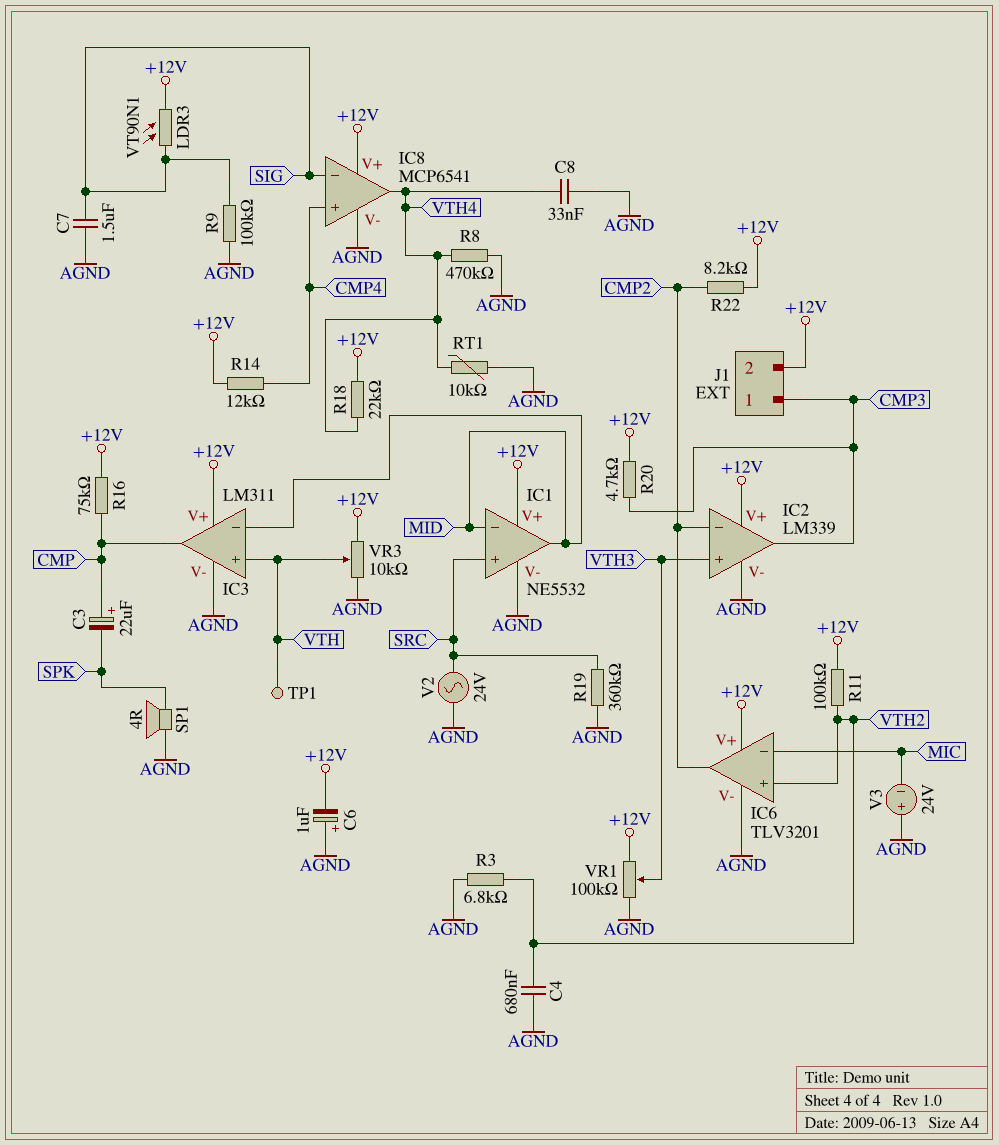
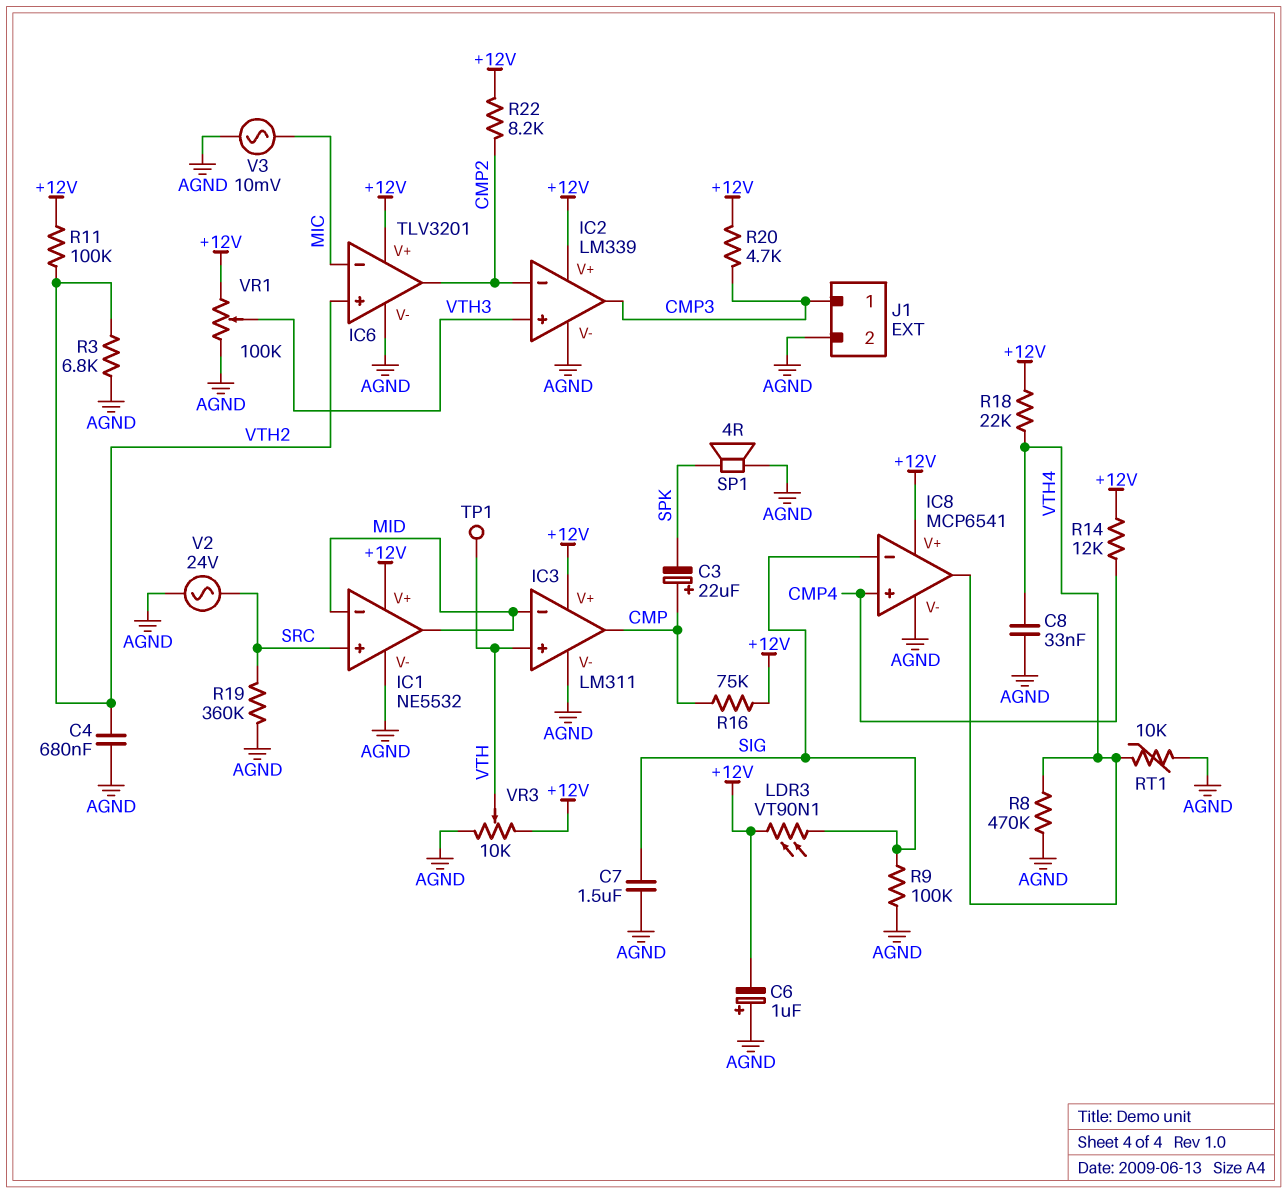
J1 pin 2: +12V -> AGND
V3: 24V (plus AGND, minus MIC) -> AC 10mV (AGND, MIC)

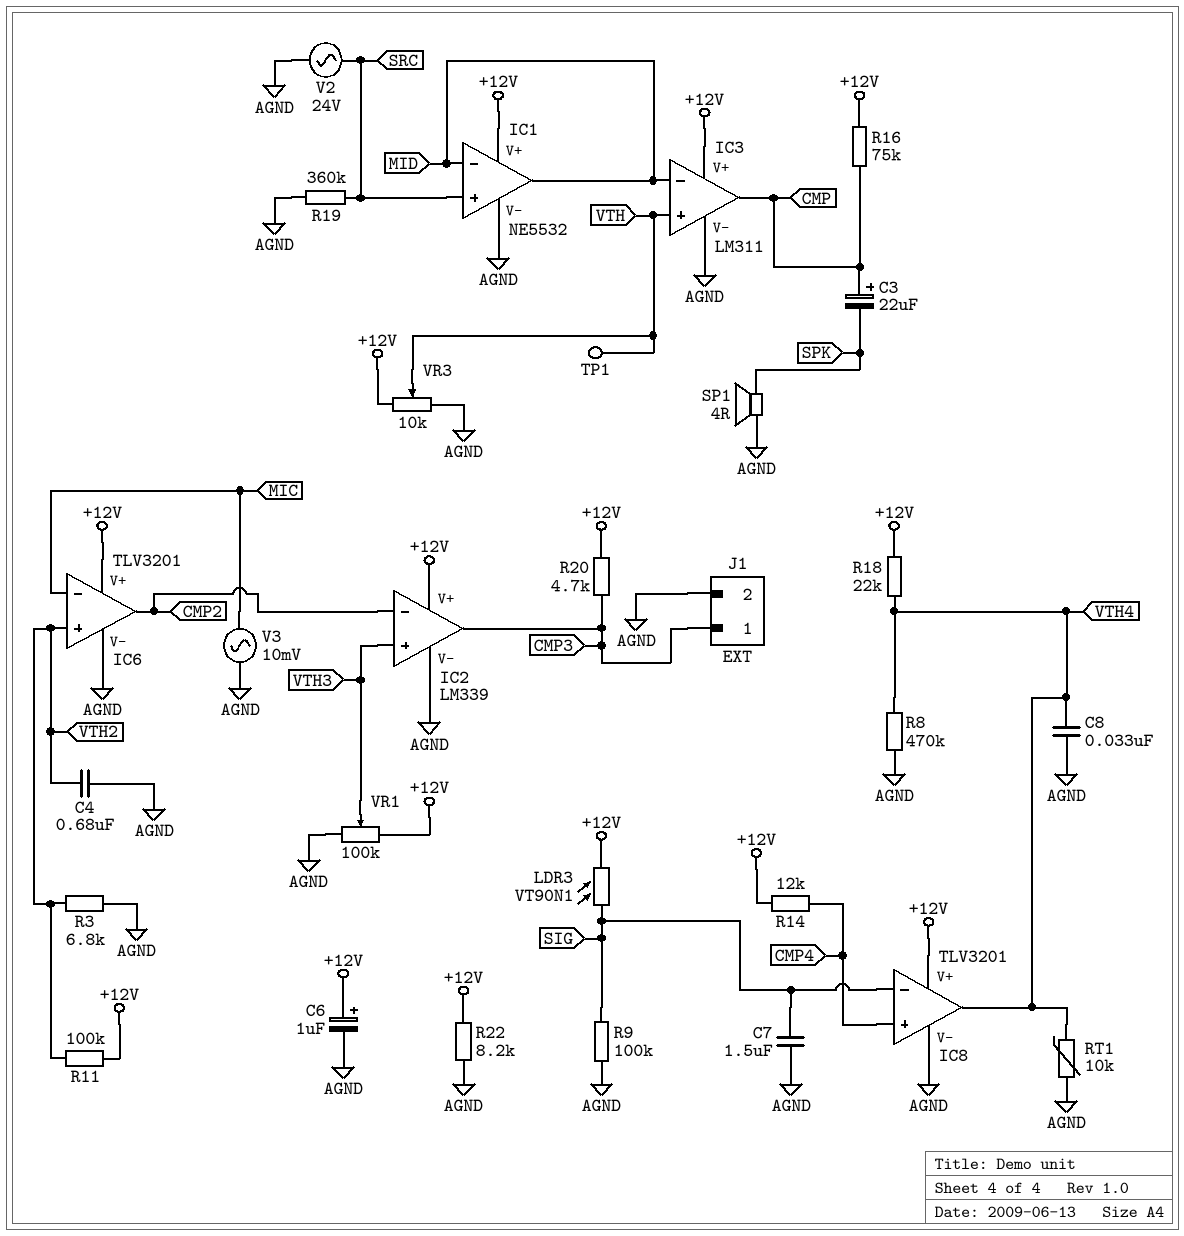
C6: 1uF (plus AGND, minus +12V) -> 1uF (plus +12V, minus AGND)
IC8: MCP6541 -> TLV3201
R22: 8.2k (+12V, CMP2) -> 8.2k (+12V, AGND)

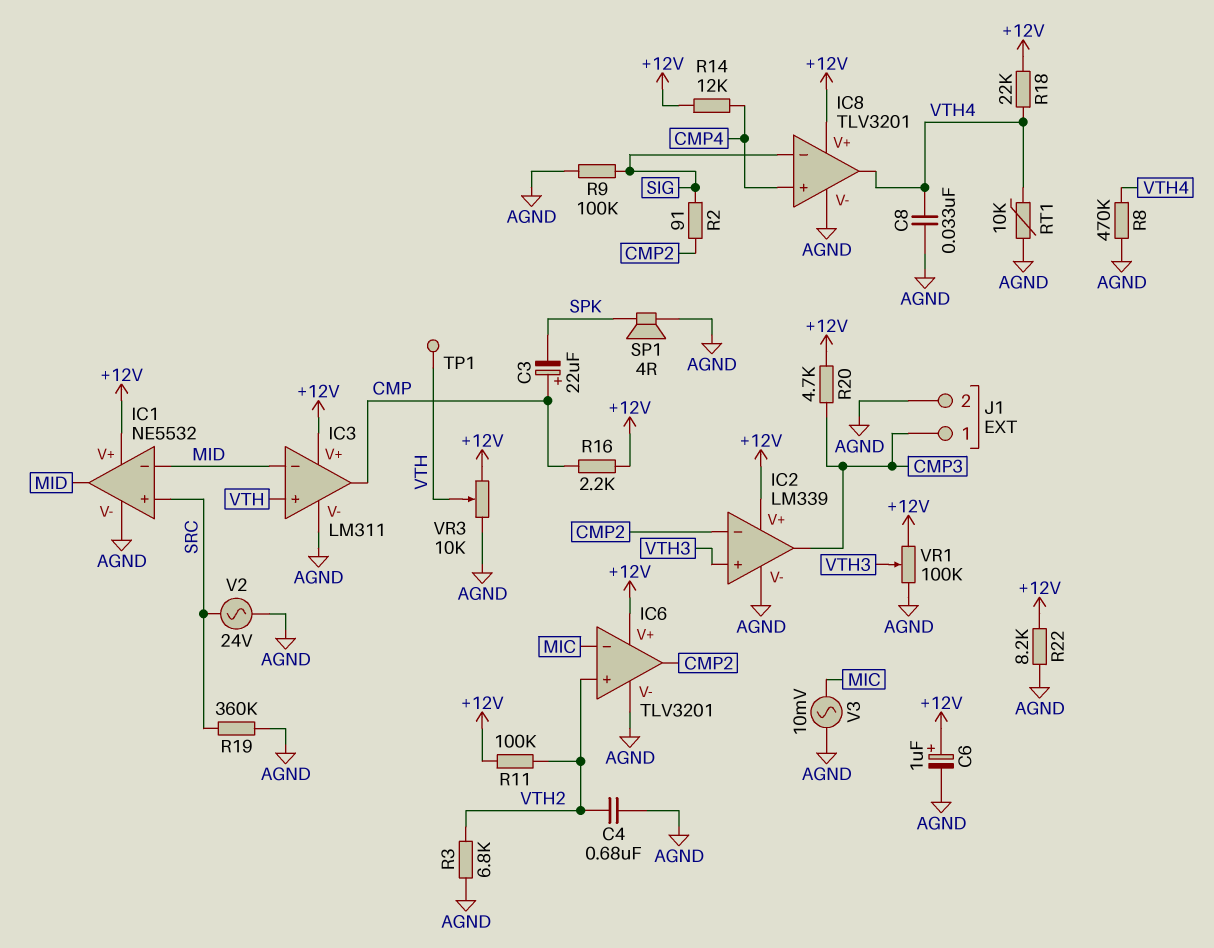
C7: 1.5uF (AGND, SIG) -> none
LDR3: VT90N1 (+12V, SIG) -> none
R2: none -> 91 (CMP2, SIG)
R16: 75k (+12V, CMP) -> 2.2k (+12V, CMP)

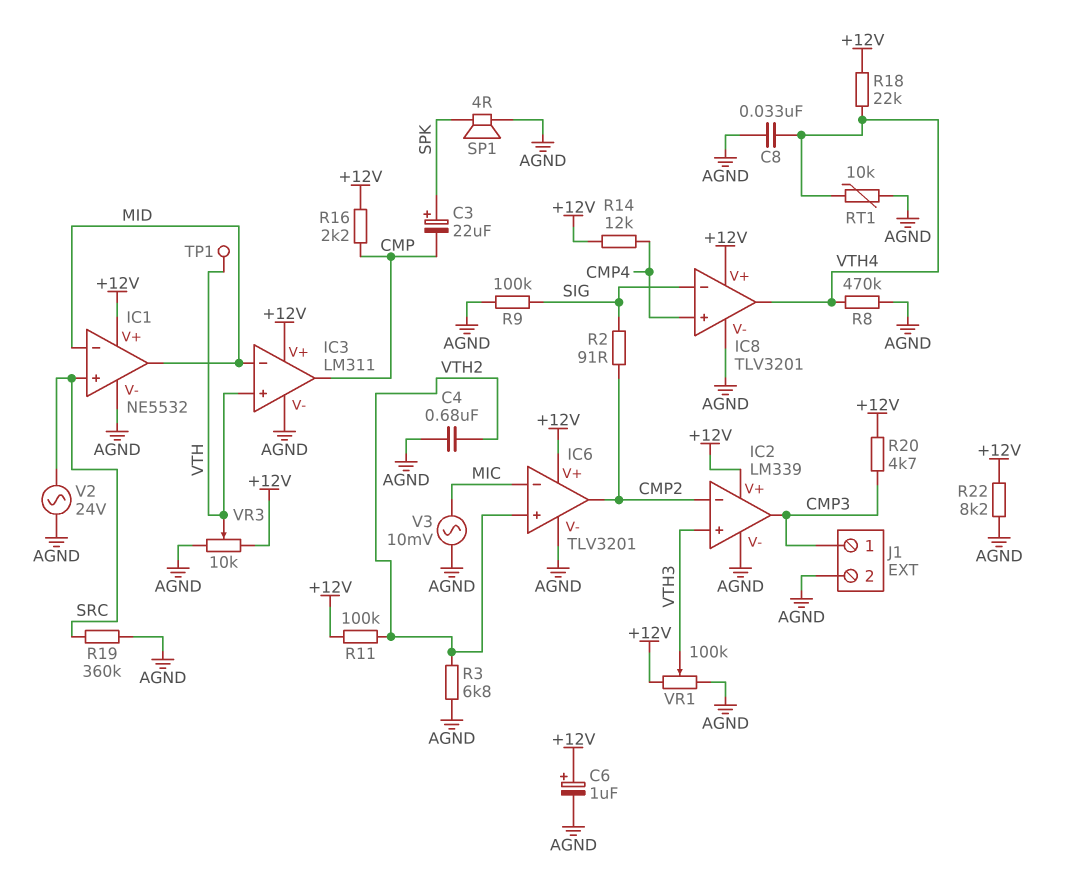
C3: 22uF (plus CMP, minus SPK) -> 22uF (plus SPK, minus CMP)

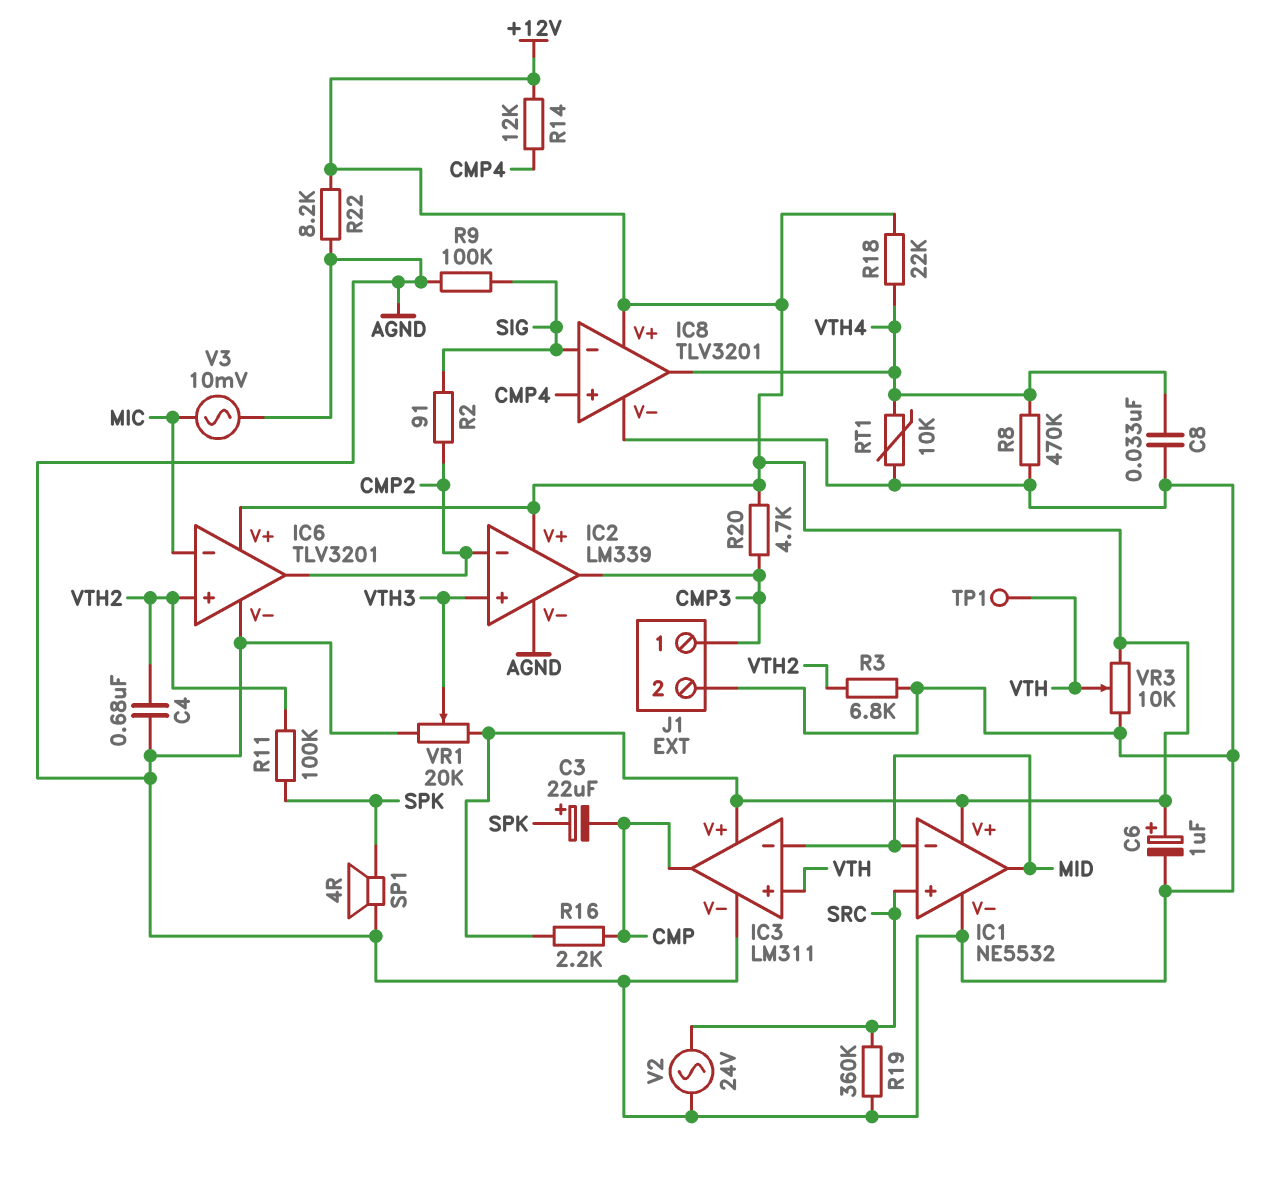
R11: 100k (+12V, VTH2) -> 100k (SPK, VTH2)
VR1: 100k (+12V, AGND, wiper VTH3) -> 20k (+12V, AGND, wiper VTH3)

